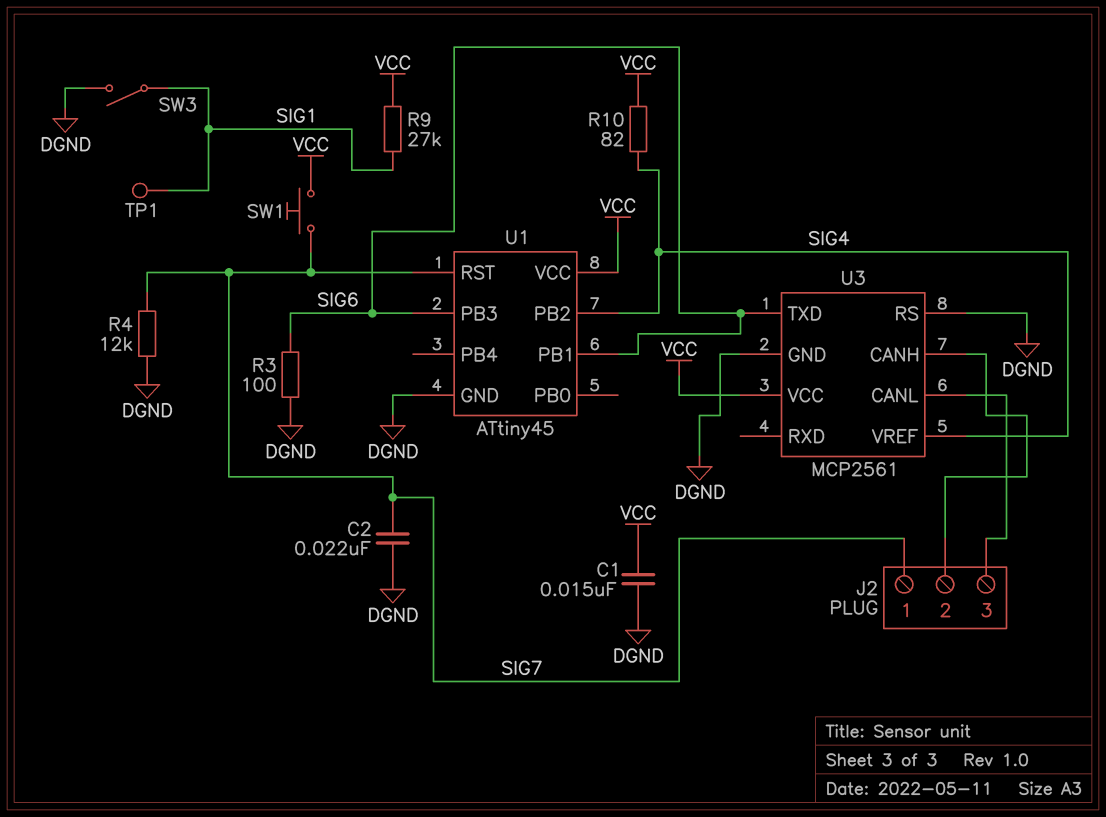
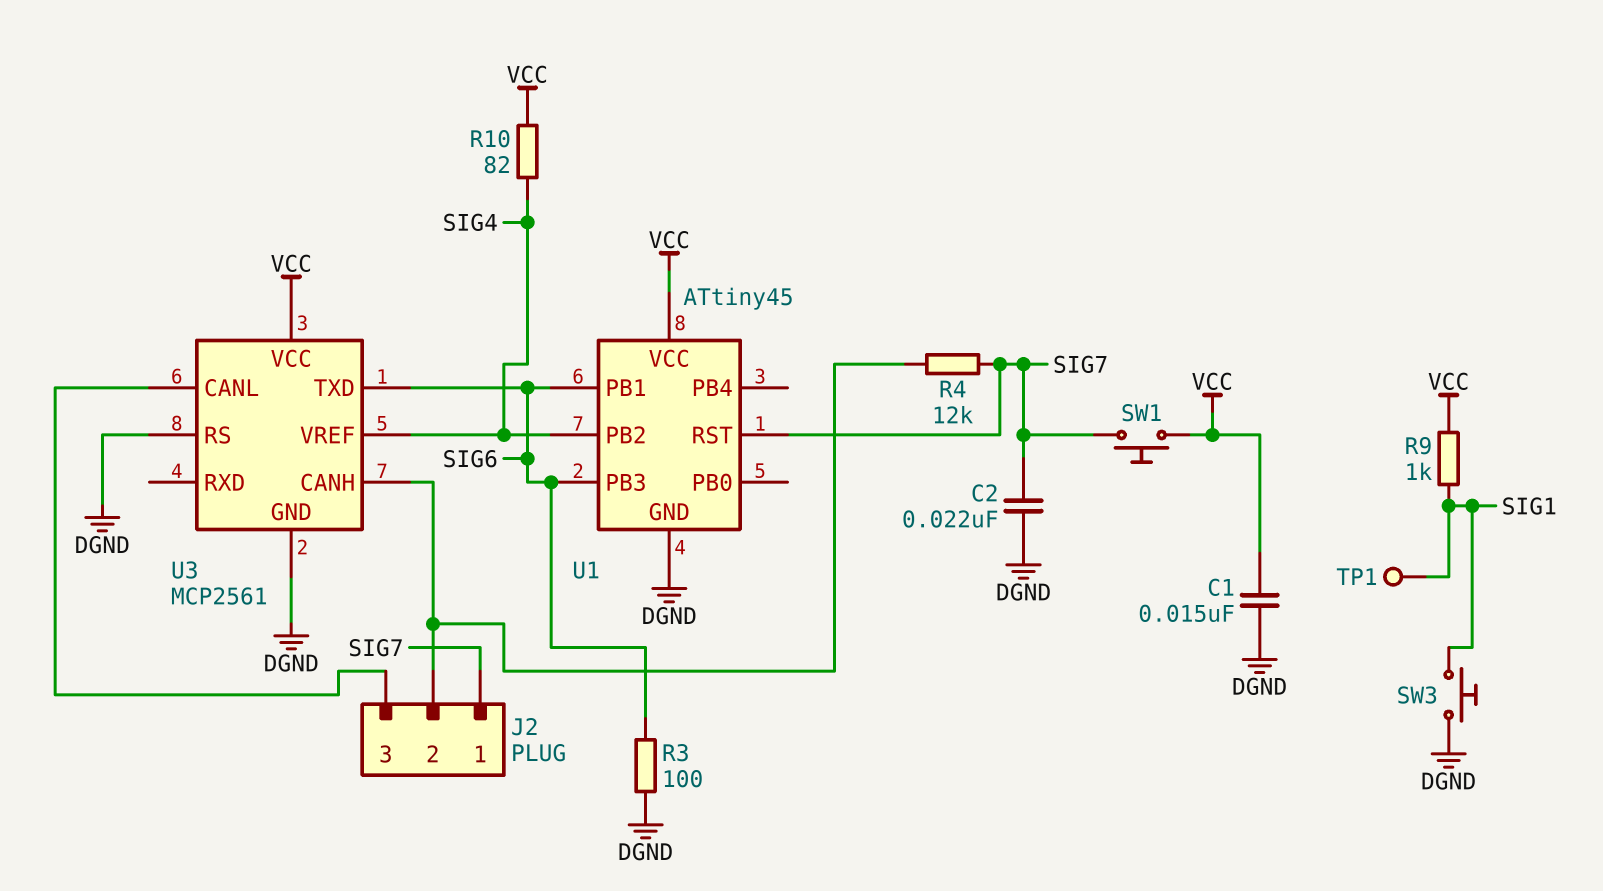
R4: 12k (DGND, SIG7) -> 12k (J2/2, SIG7)
R9: 27k (SIG1, VCC) -> 1k (SIG1, VCC)
SW3: switch (DGND, SIG1) -> button (DGND, SIG1)

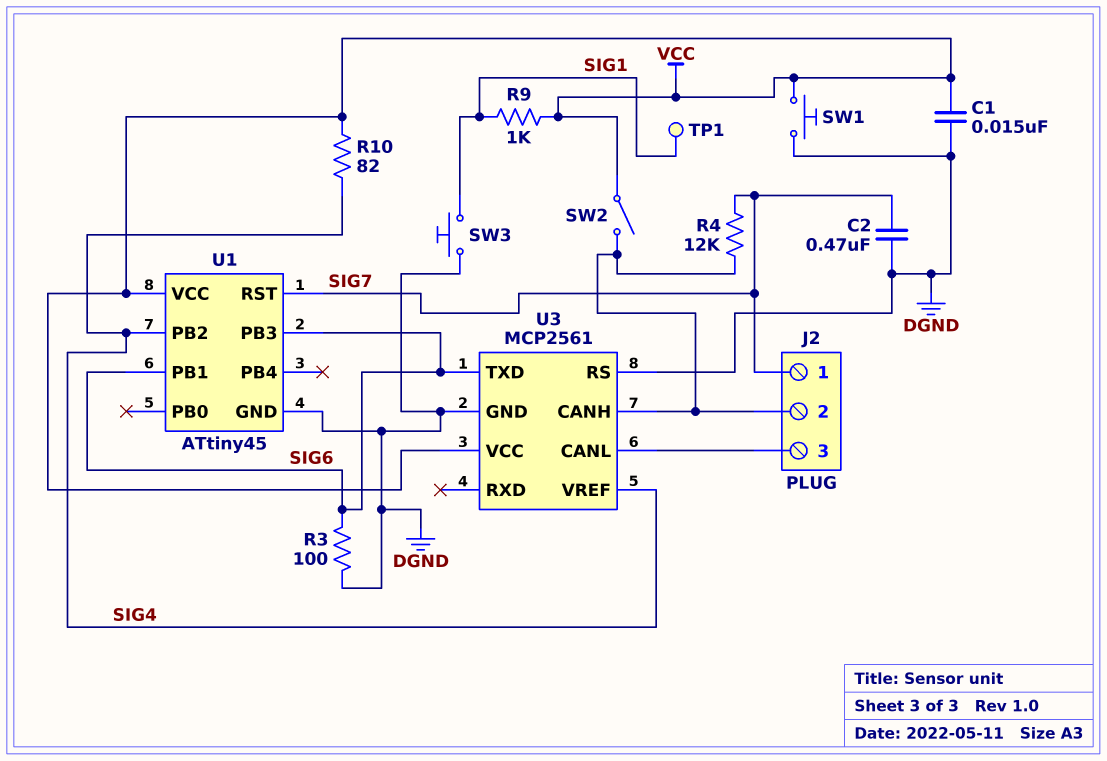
C2: 22nF (DGND, SIG7) -> 470nF (DGND, SIG7)
SW1: button (SIG7, VCC) -> button (DGND, VCC)
SW2: none -> switch (J2/2, VCC)

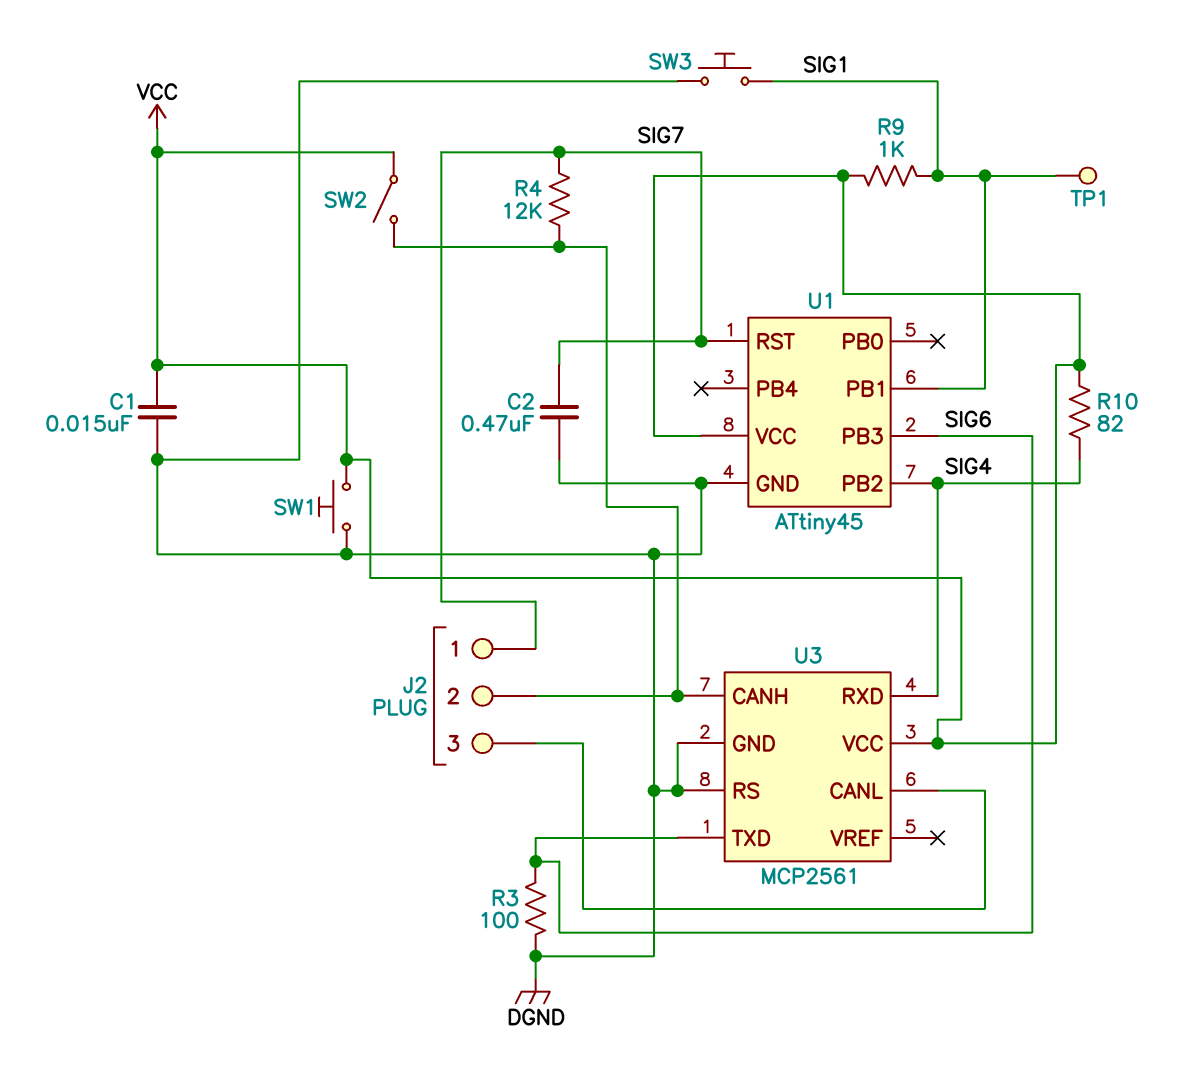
U1 pin PB1: SIG6 -> SIG1
U3 pin RXD: none -> SIG4
U3 pin VREF: SIG4 -> none

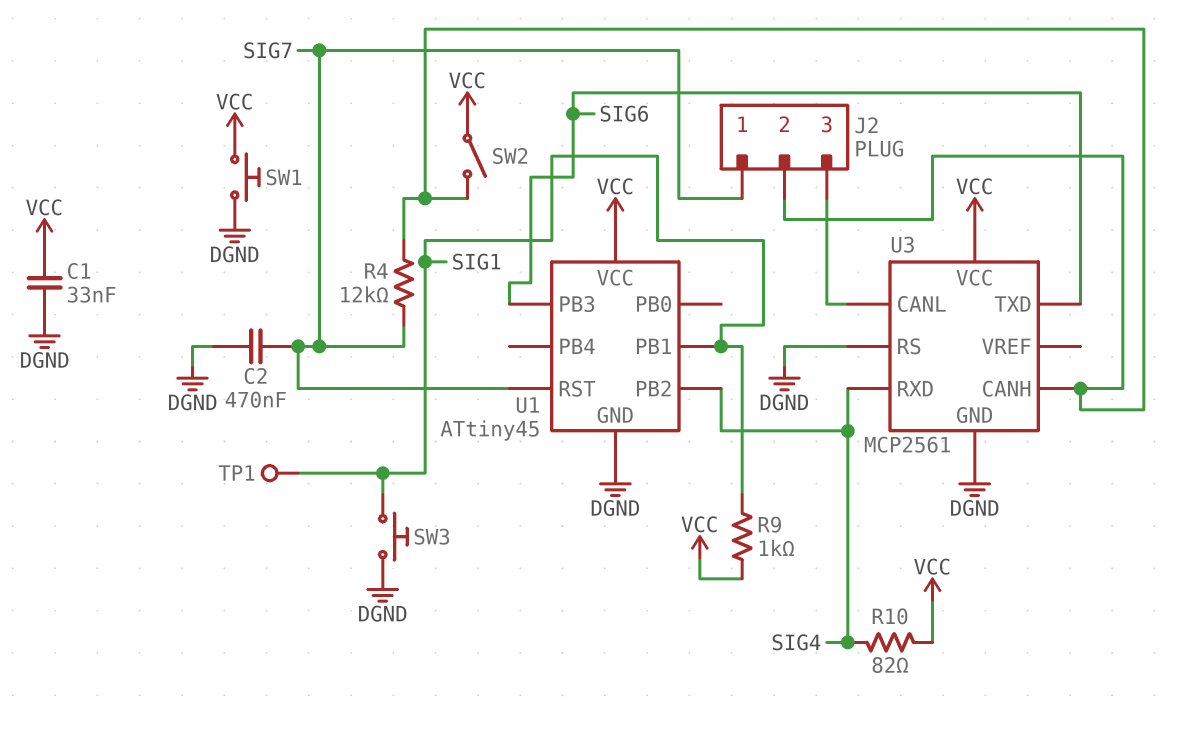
C1: 15nF (DGND, VCC) -> 33nF (DGND, VCC)
R3: 100 (DGND, SIG6) -> none

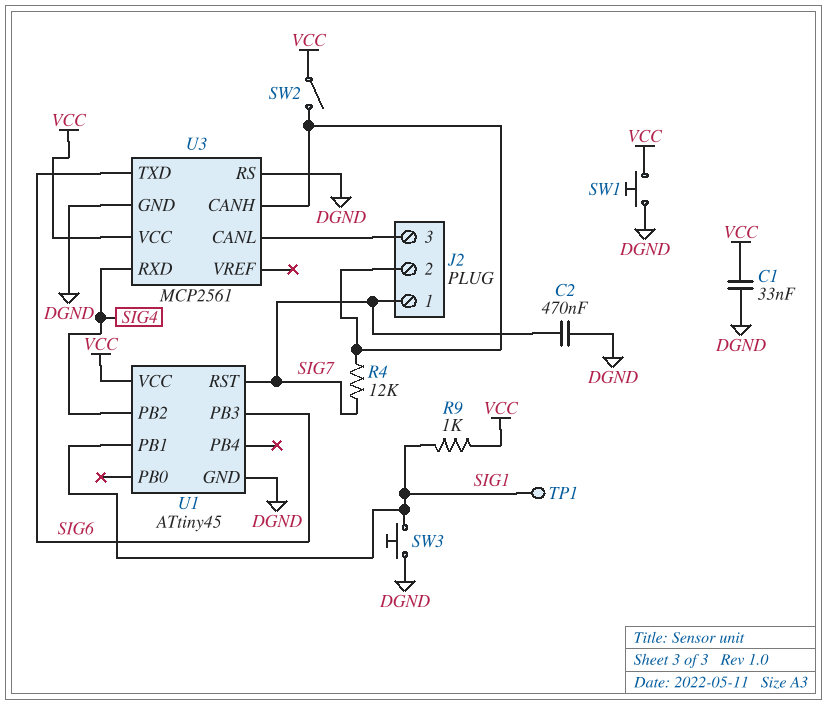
R10: 82 (SIG4, VCC) -> none

